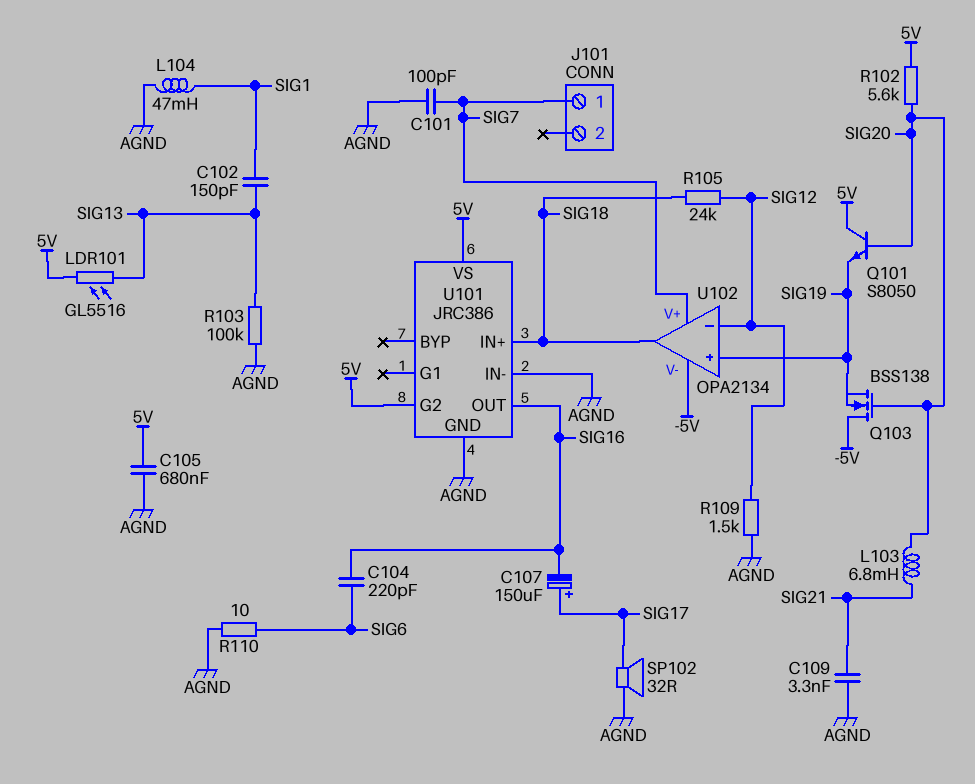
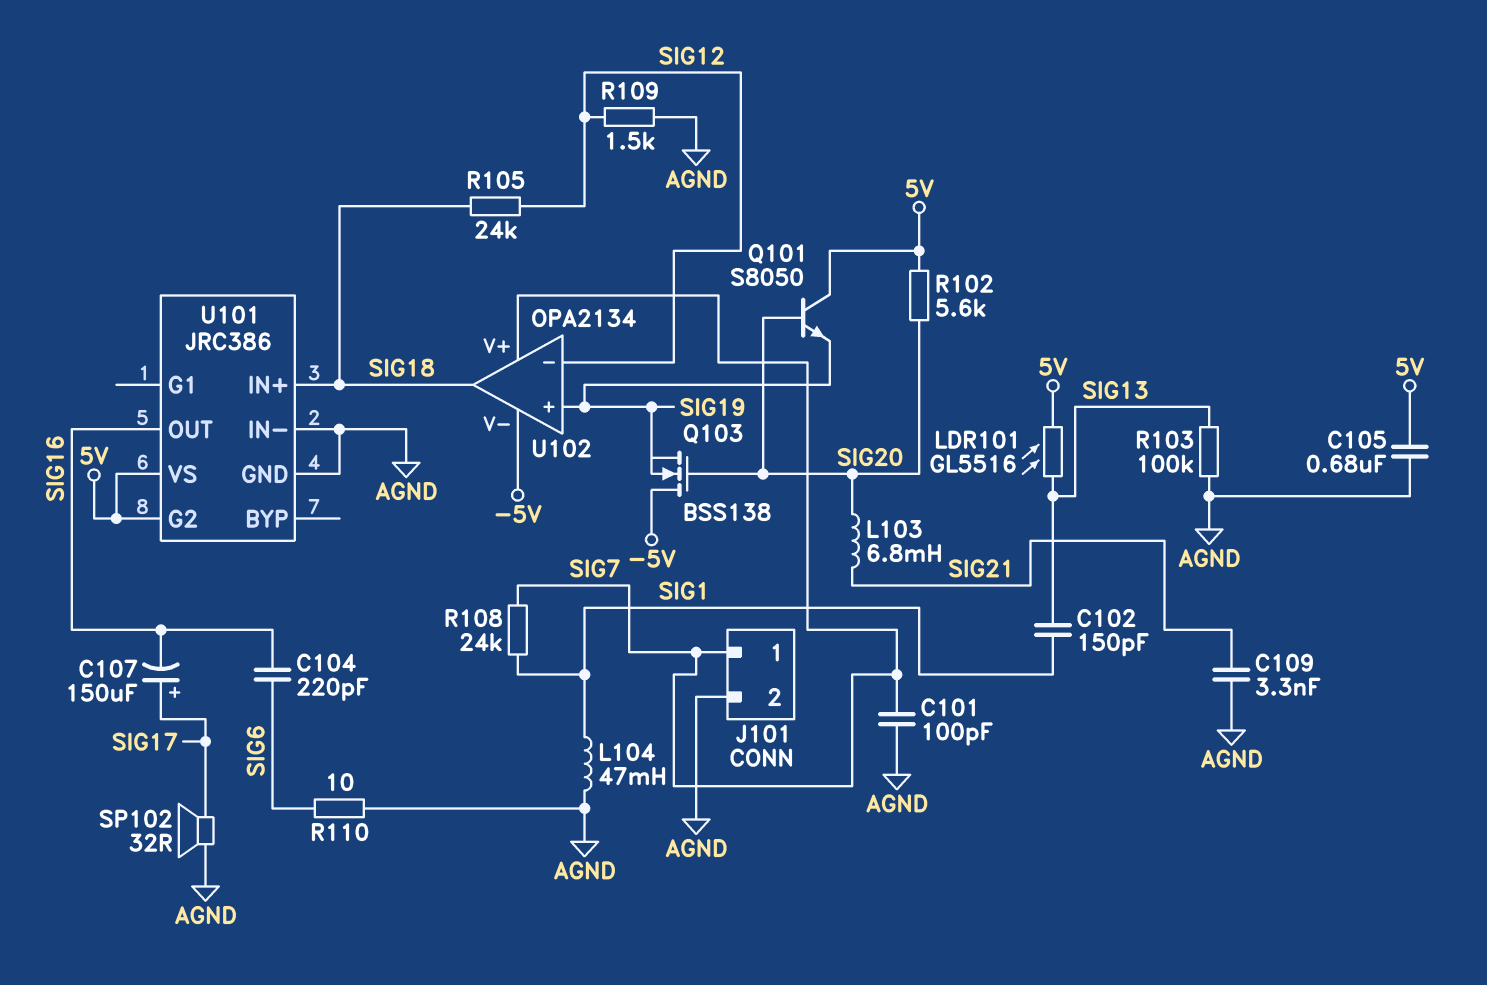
J101 pin 2: none -> AGND
R108: none -> 24k (SIG1, SIG7)

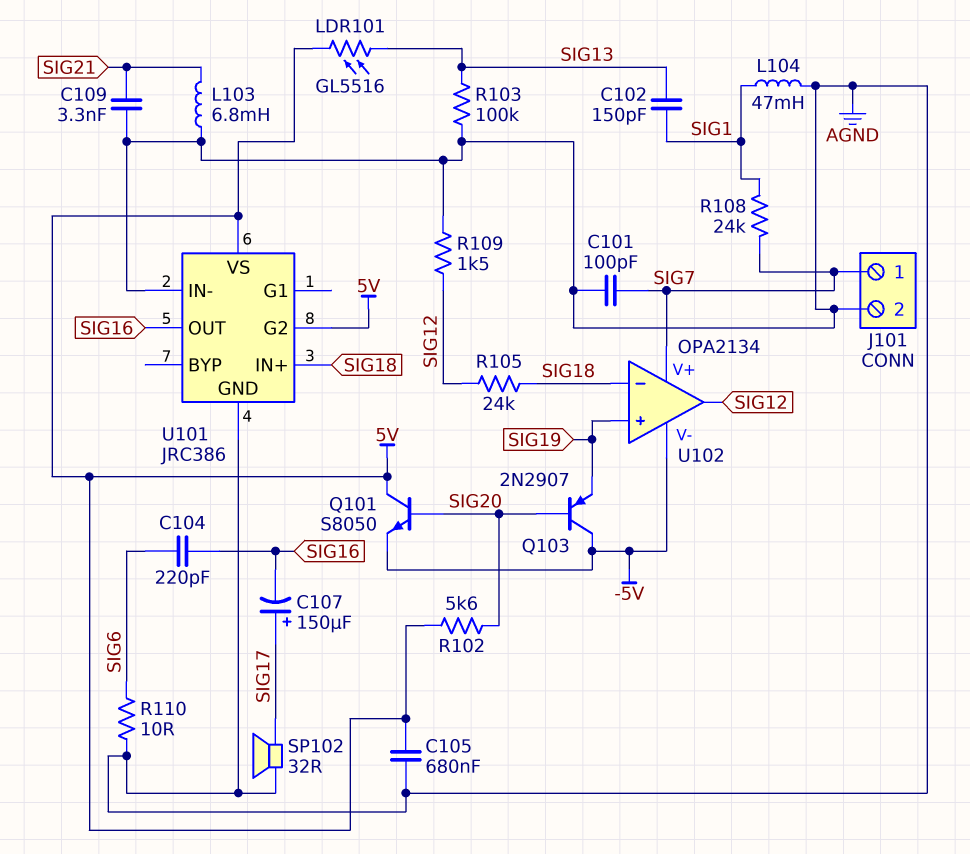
L103: 6.8mH (SIG20, SIG21) -> 6.8mH (AGND, SIG21)
Q101: NPN S8050 (B SIG20, C 5V, E SIG19) -> NPN S8050 (B SIG20, C 5V, E -5V)
Q103: NMOS BSS138 (G SIG20, D -5V, S SIG19) -> PNP 2N2907 (B SIG20, C -5V, E SIG19)
U102 pin in-: SIG12 -> SIG18
U102 pin out: SIG18 -> SIG12

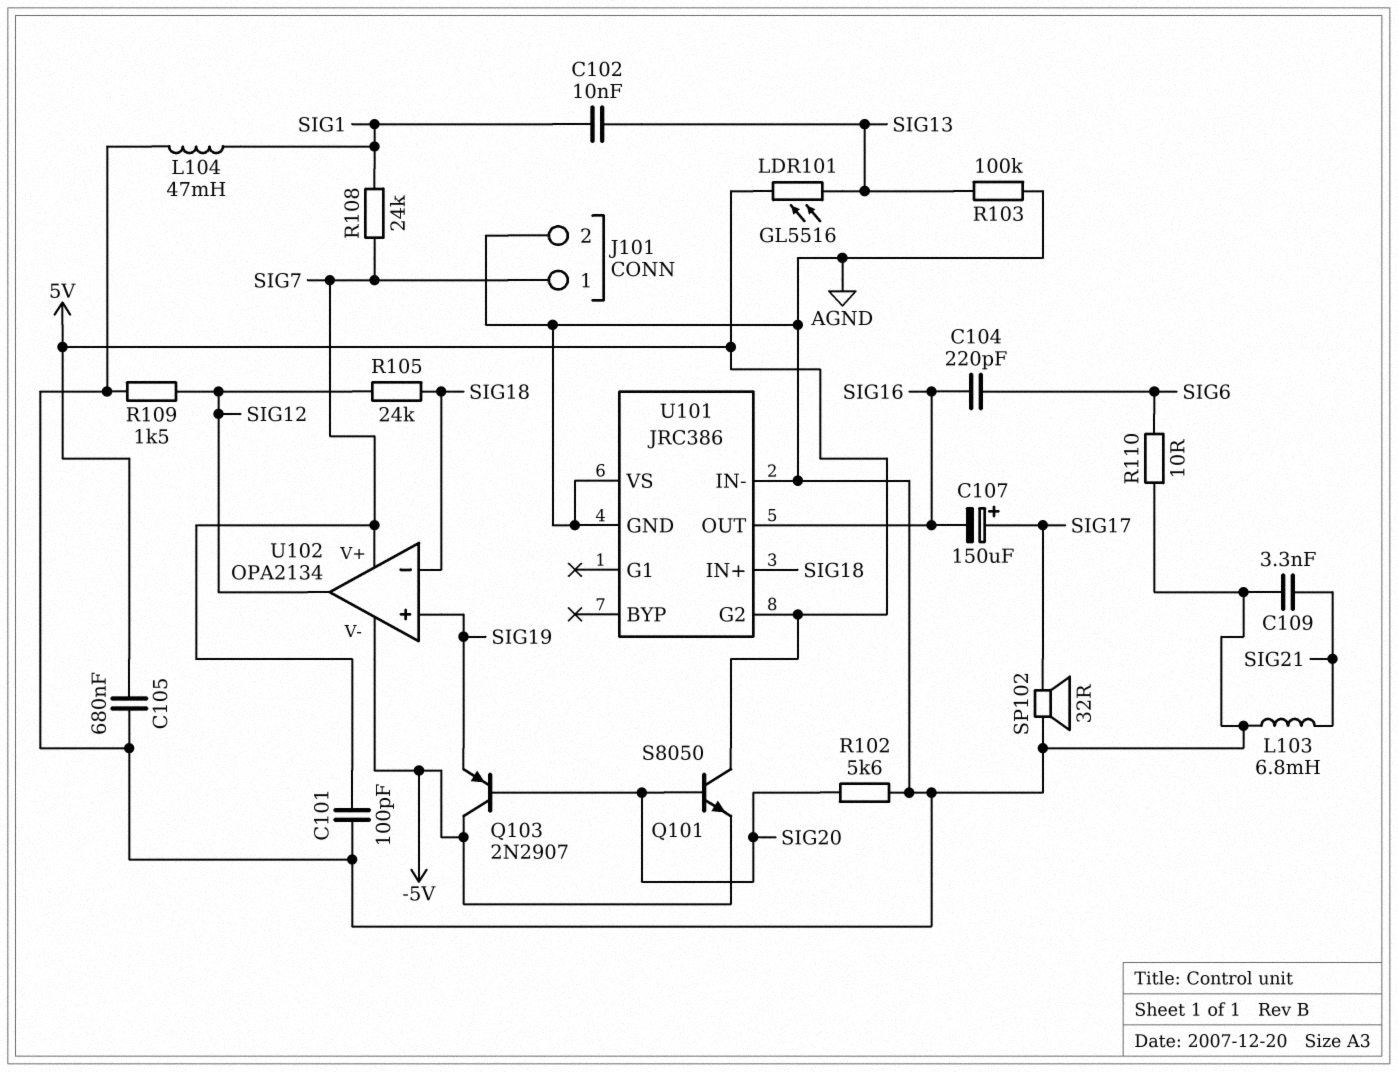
C102: 150pF (SIG1, SIG13) -> 10nF (SIG1, SIG13)
R102: 5.6k (5V, SIG20) -> 5.6k (AGND, SIG20)
U101 pin VS: 5V -> AGND

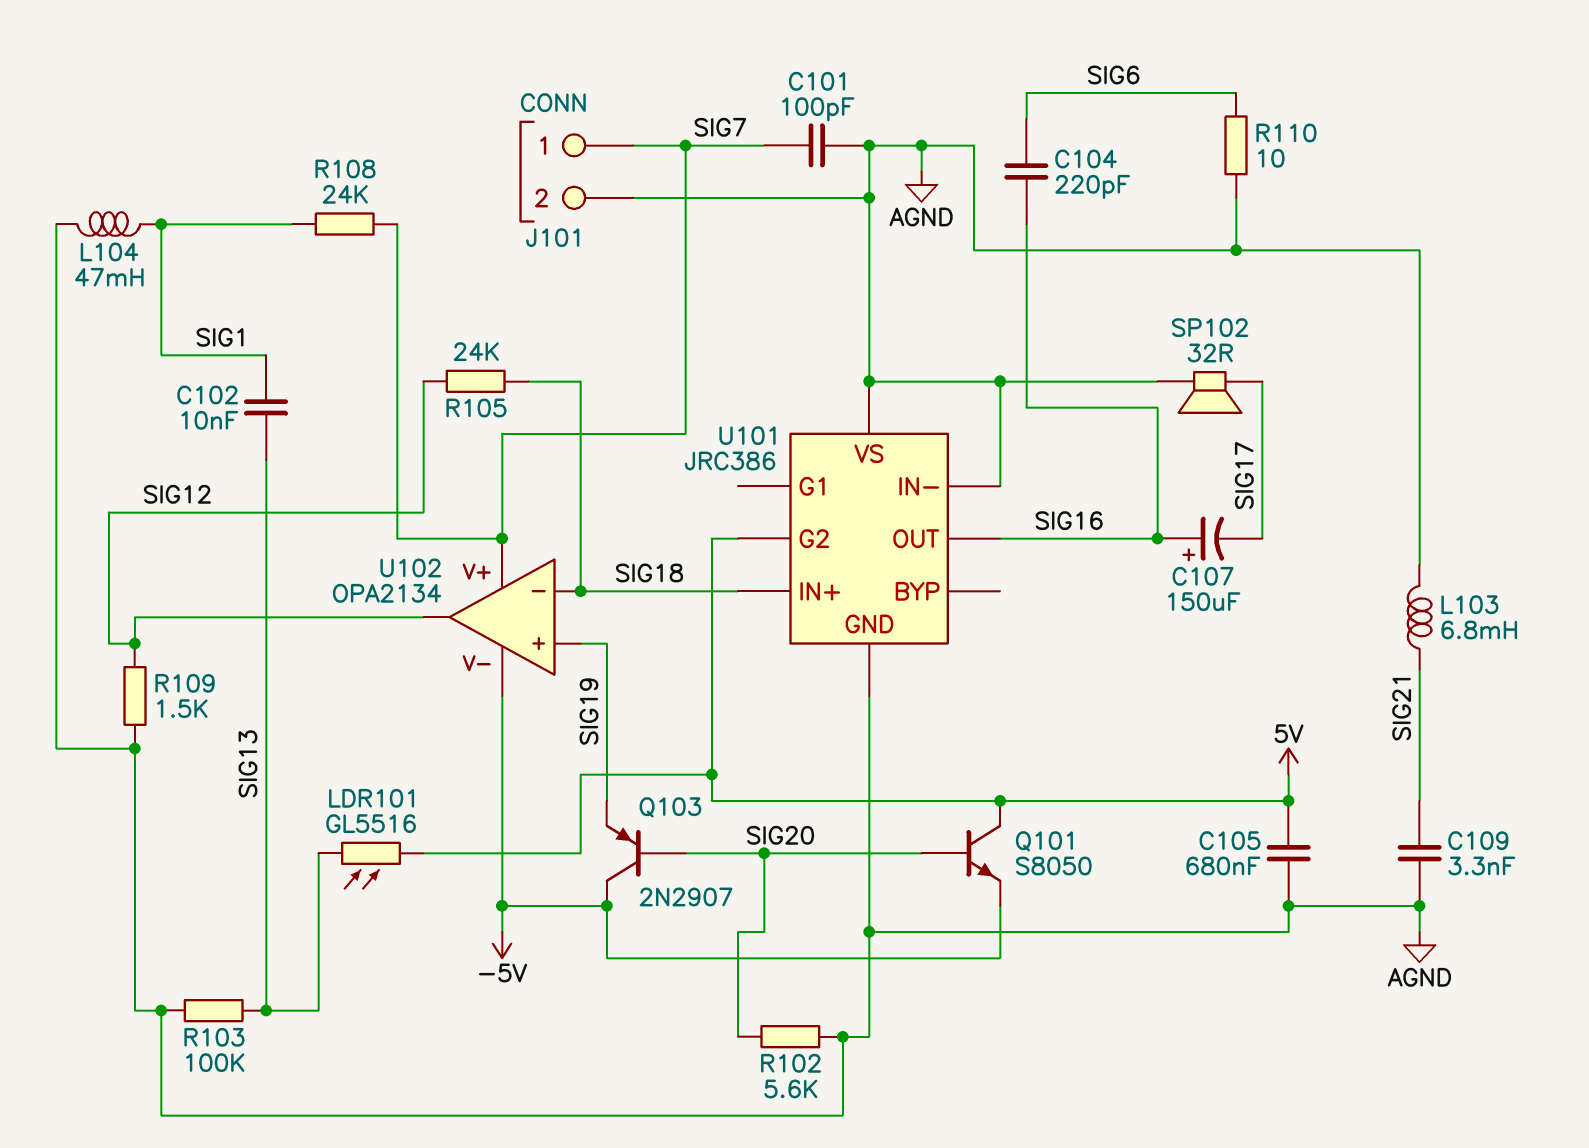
C107: 150uF (plus SIG17, minus SIG16) -> 150uF (plus SIG16, minus SIG17)

